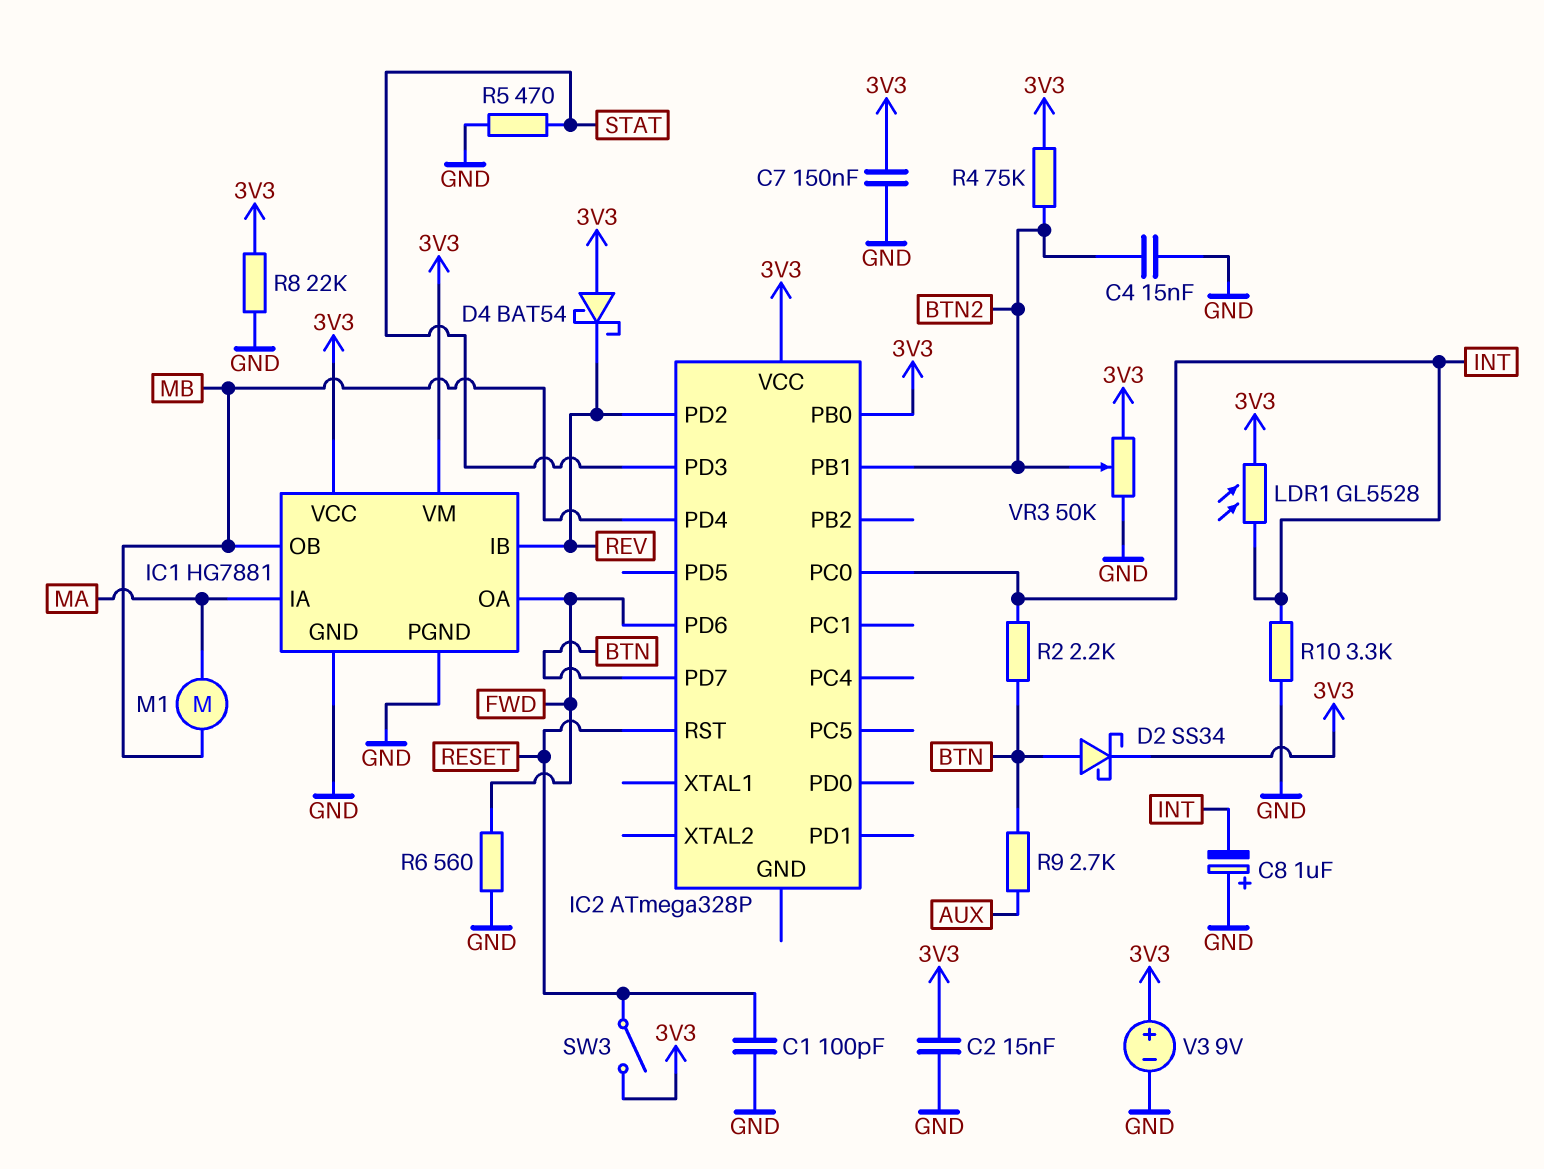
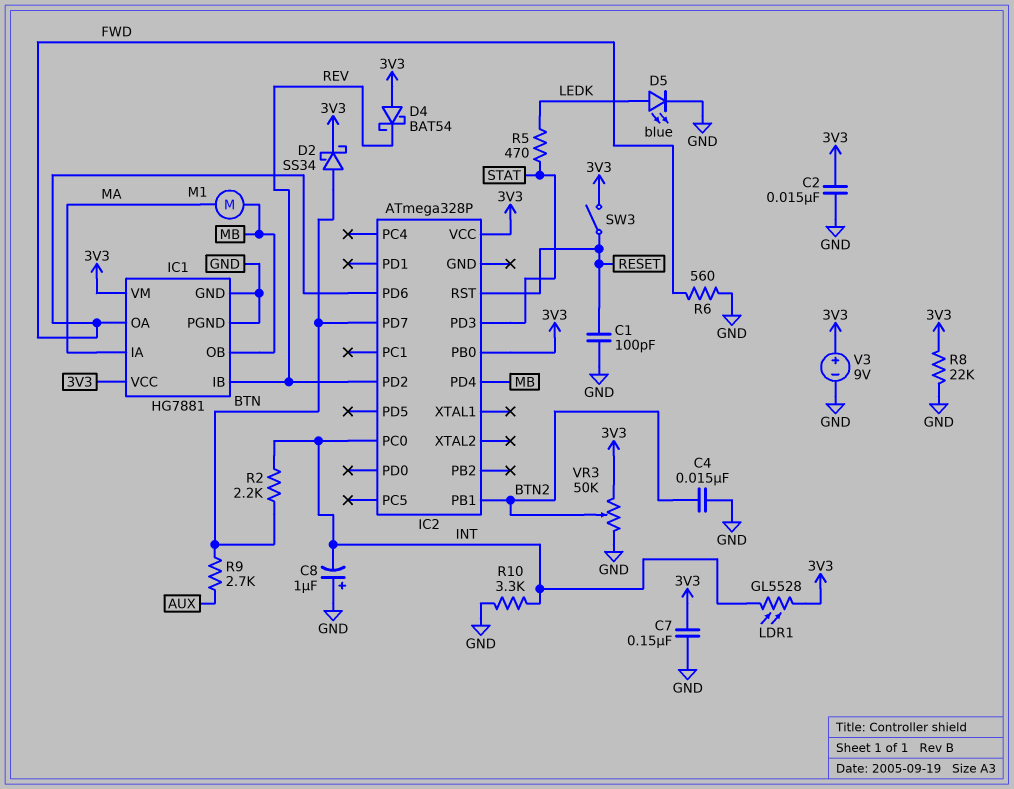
D5: none -> LED blue (A LEDK, K GND)
R4: 75k (3V3, BTN2) -> none
R5: 470 (GND, STAT) -> 470 (LEDK, STAT)

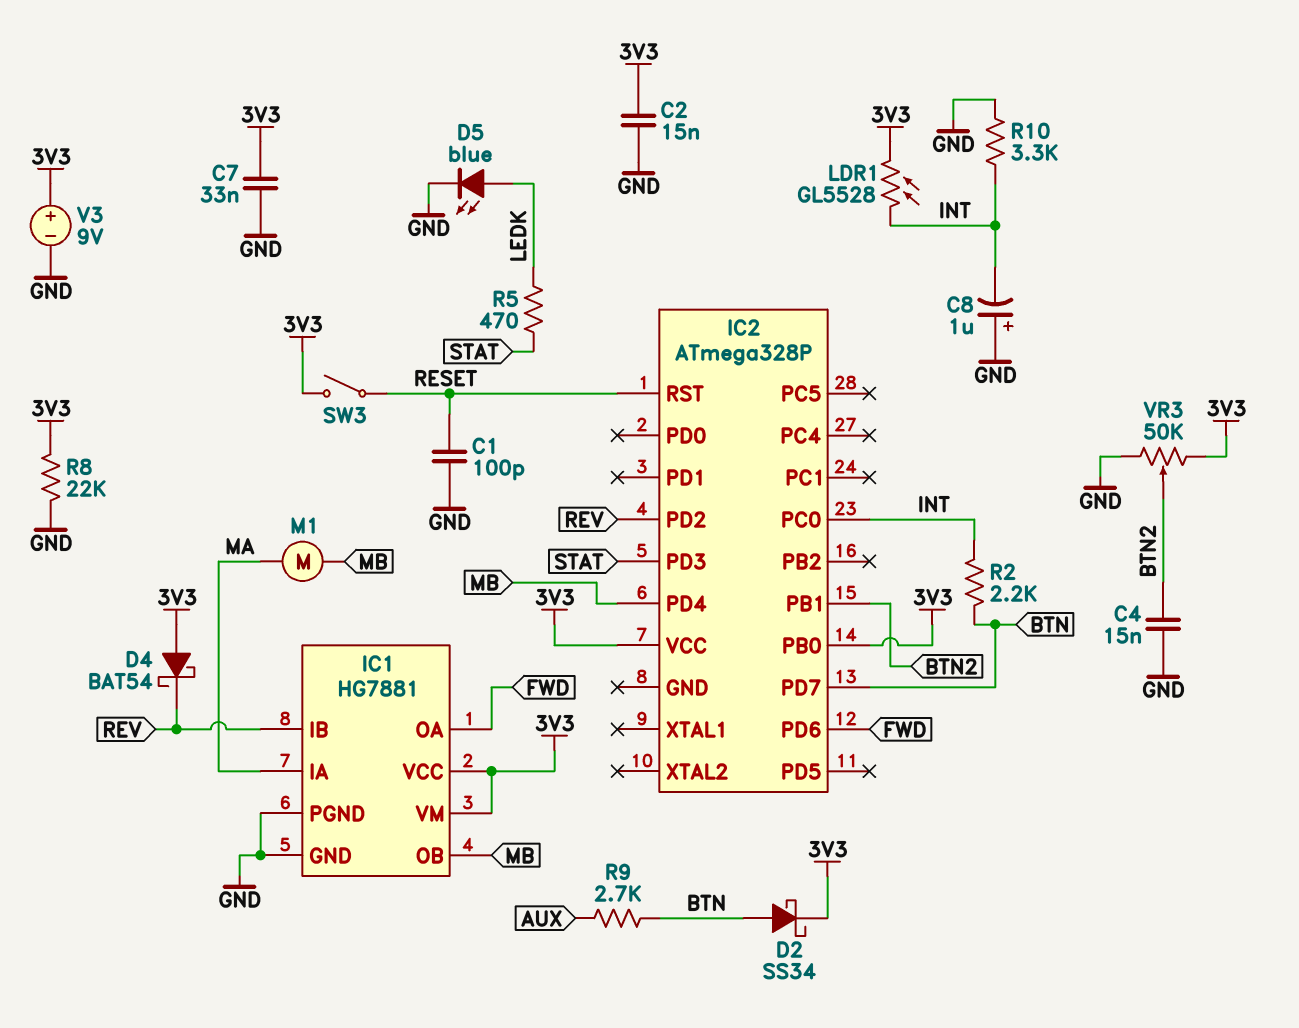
C7: 150nF (3V3, GND) -> 33nF (3V3, GND)
R6: 560 (FWD, GND) -> none

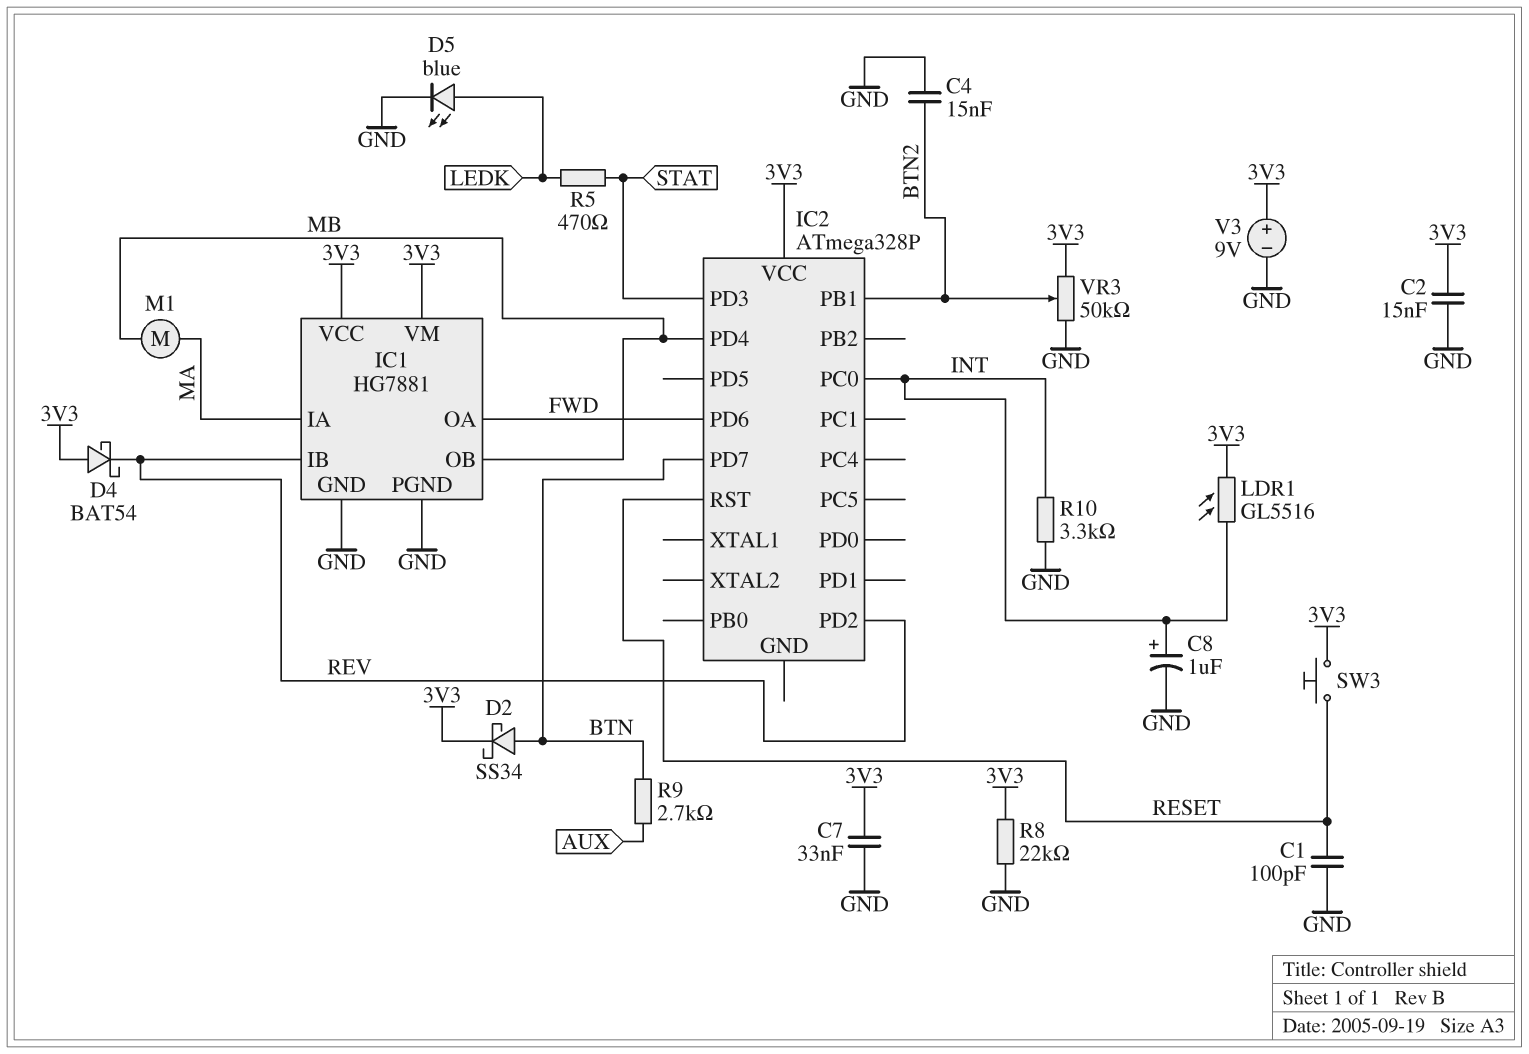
C8: 1uF (plus GND, minus INT) -> 1uF (plus INT, minus GND)
IC2 pin PB0: 3V3 -> none
LDR1: GL5528 (3V3, INT) -> GL5516 (3V3, INT)
R2: 2.2k (BTN, INT) -> none
SW3: switch (3V3, RESET) -> button (3V3, RESET)

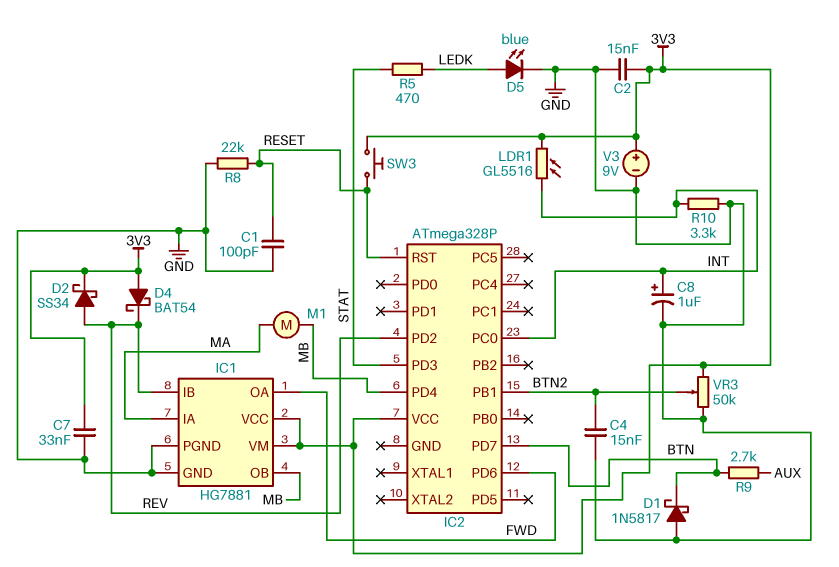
D1: none -> schottky 1N5817 (A GND, K BTN)
D2: schottky SS34 (A BTN, K 3V3) -> schottky SS34 (A REV, K 3V3)
R8: 22k (3V3, GND) -> 22k (GND, RESET)

